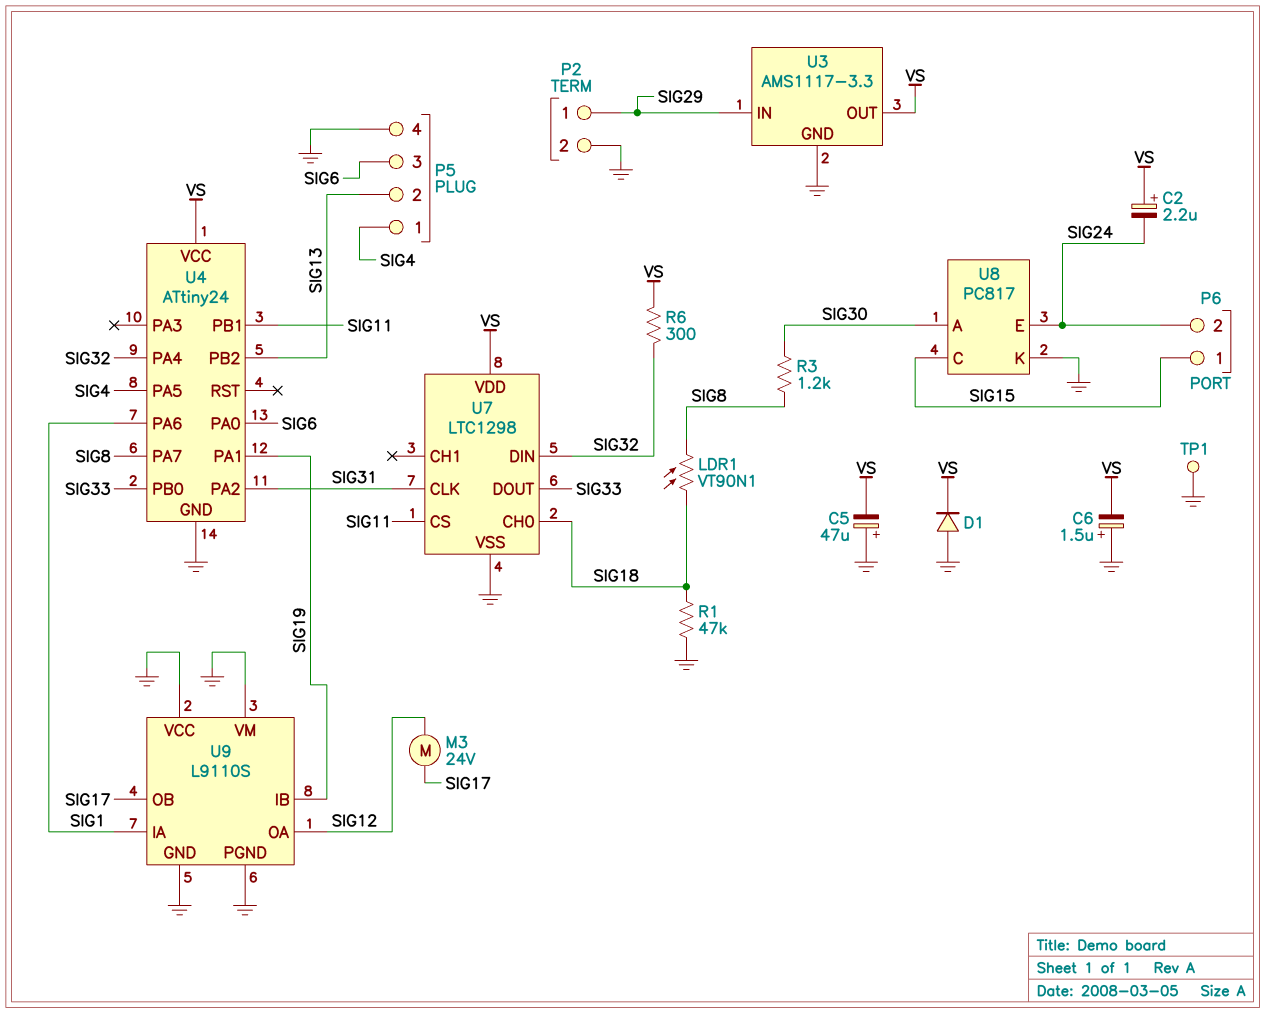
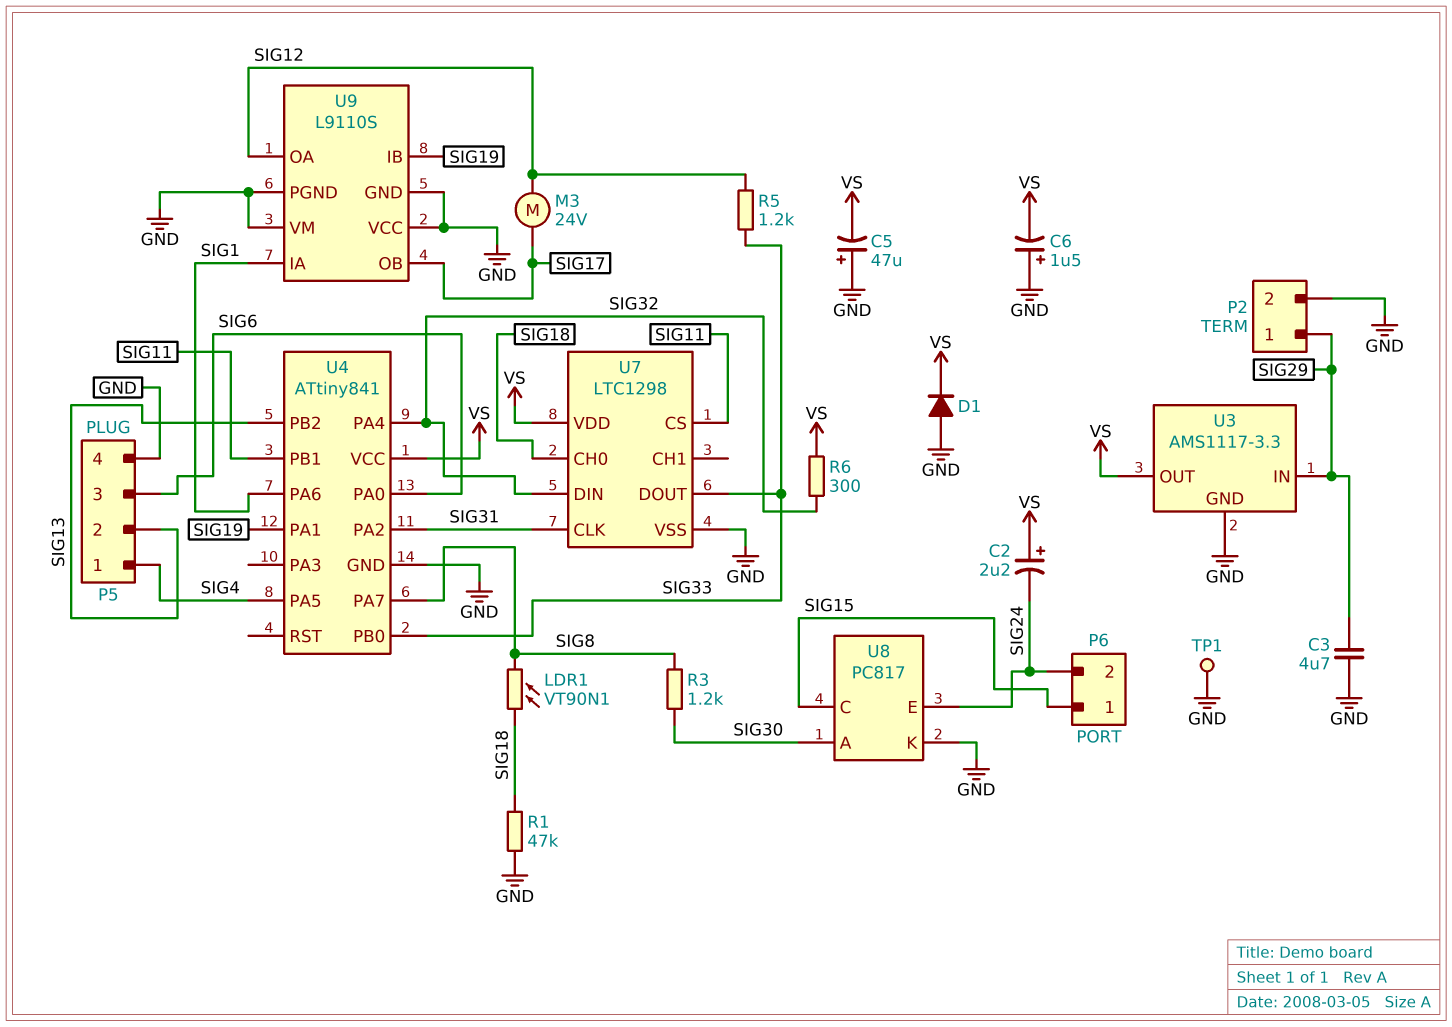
C3: none -> 4.7uF (GND, SIG29)
R5: none -> 1.2k (SIG12, SIG33)
U4: ATtiny24 -> ATtiny841

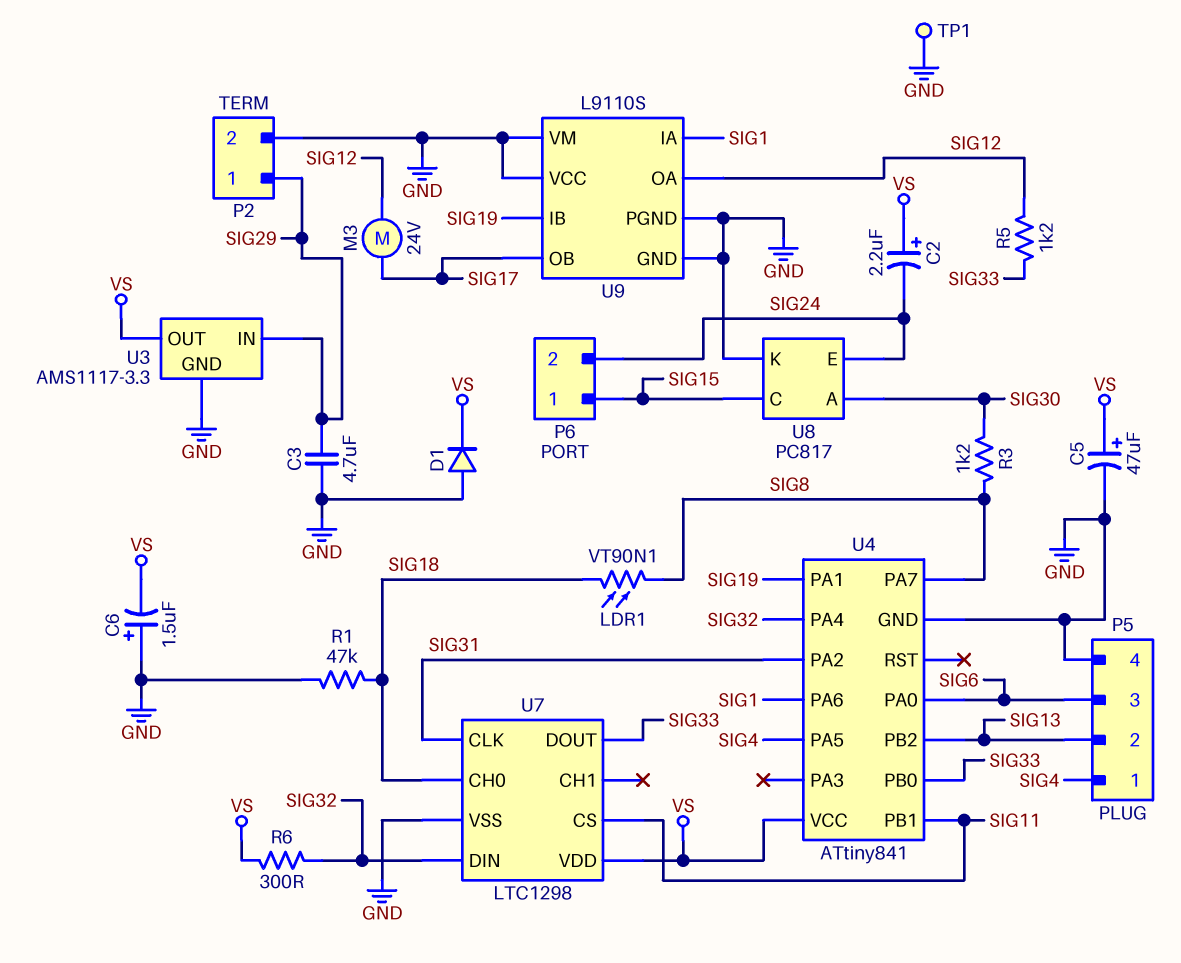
C5: 47uF (plus GND, minus VS) -> 47uF (plus VS, minus GND)

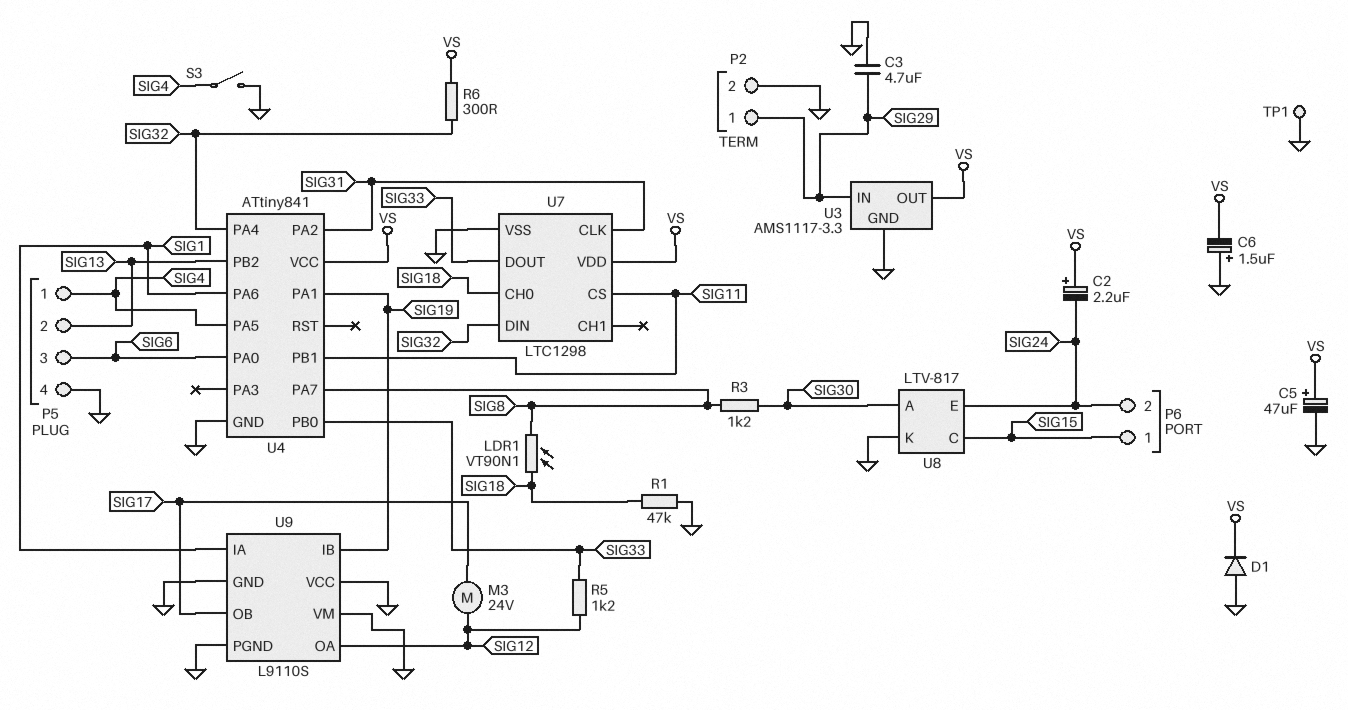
S3: none -> switch (GND, SIG4)
U8: PC817 -> LTV-817

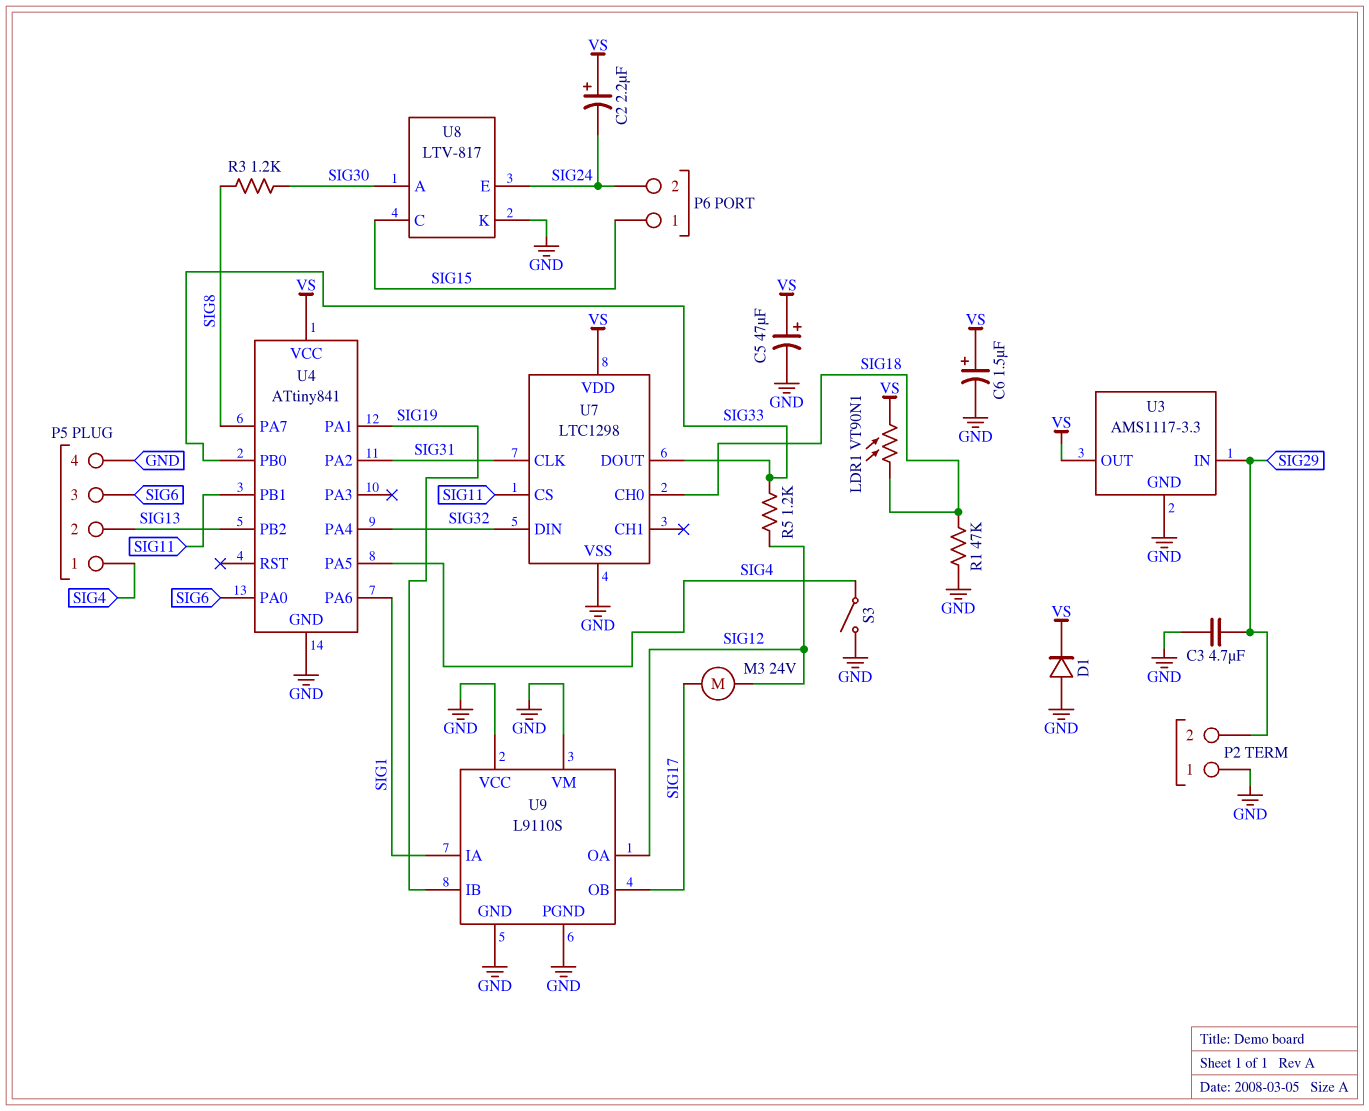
C6: 1.5uF (plus GND, minus VS) -> 1.5uF (plus VS, minus GND)
LDR1: VT90N1 (SIG8, SIG18) -> VT90N1 (SIG18, VS)
P2 pin 1: SIG29 -> GND
P2 pin 2: GND -> SIG29
R6: 300 (SIG32, VS) -> none
TP1: test point (GND) -> none

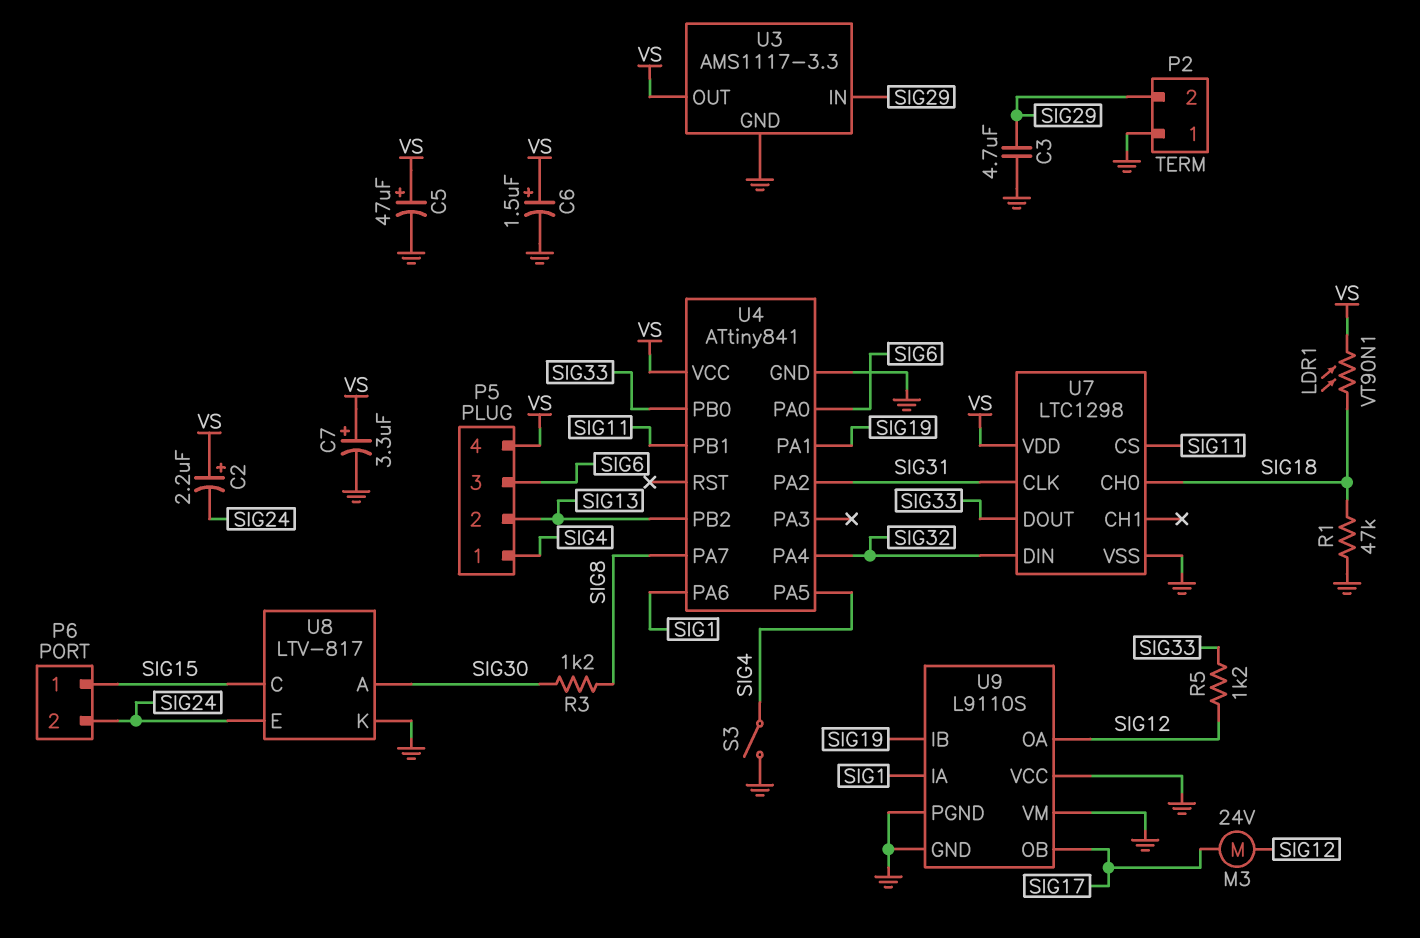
C7: none -> 3.3uF (plus VS, minus GND)
D1: diode (A GND, K VS) -> none
P5 pin 4: GND -> VS

